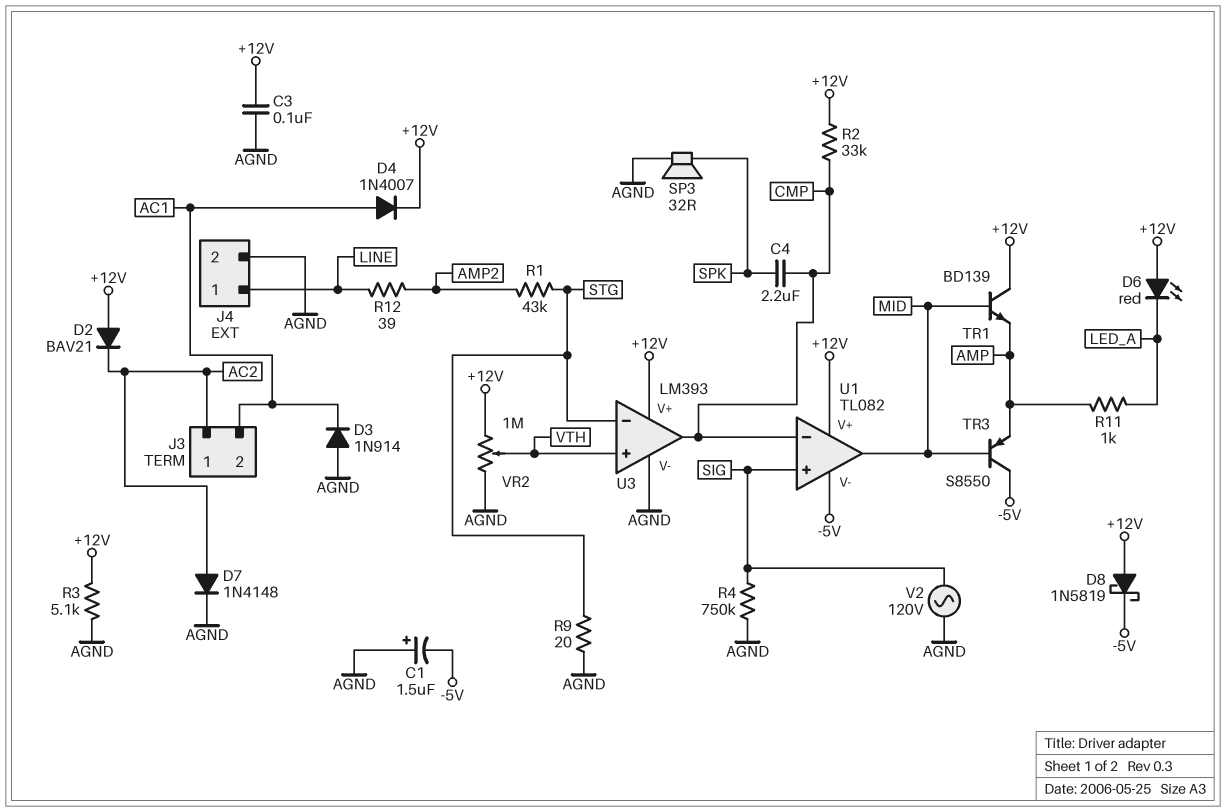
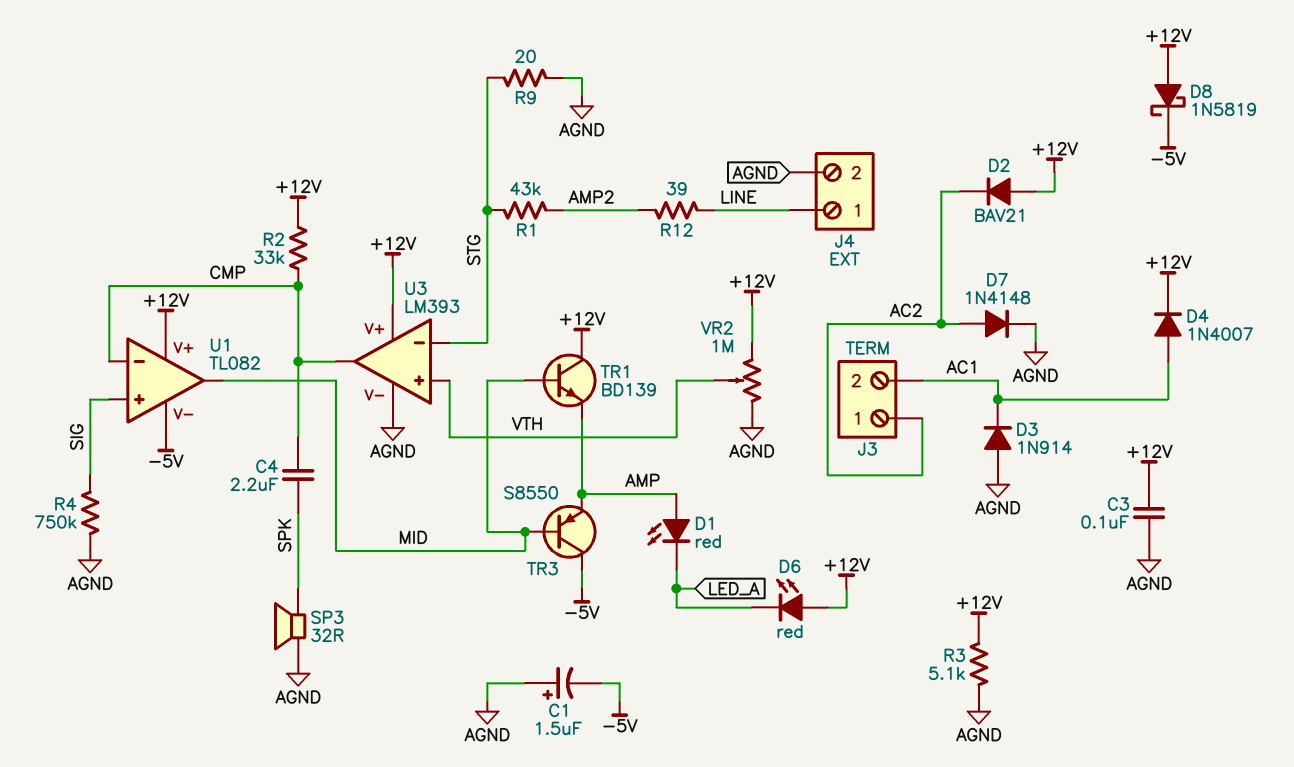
D1: none -> LED red (A AMP, K LED_A)
R11: 1k (AMP, LED_A) -> none
V2: AC 120V (AGND, SIG) -> none

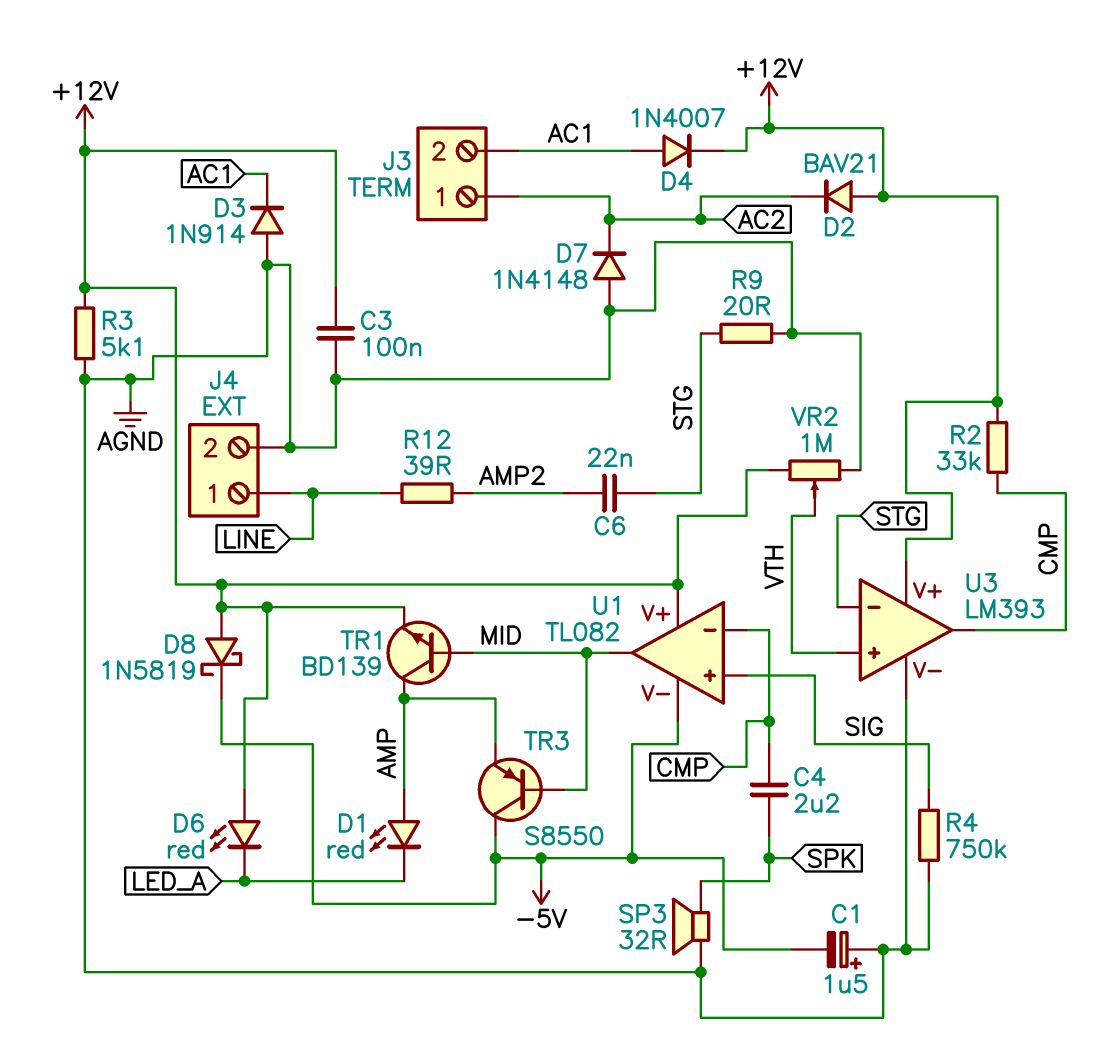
C6: none -> 22nF (AMP2, STG)
D7: diode 1N4148 (A AC2, K AGND) -> diode 1N4148 (A AGND, K AC2)
R1: 43k (AMP2, STG) -> none
TR1: NPN BD139 (B MID, C +12V, E AMP) -> NPN BD139 (B MID, C AMP, E +12V)

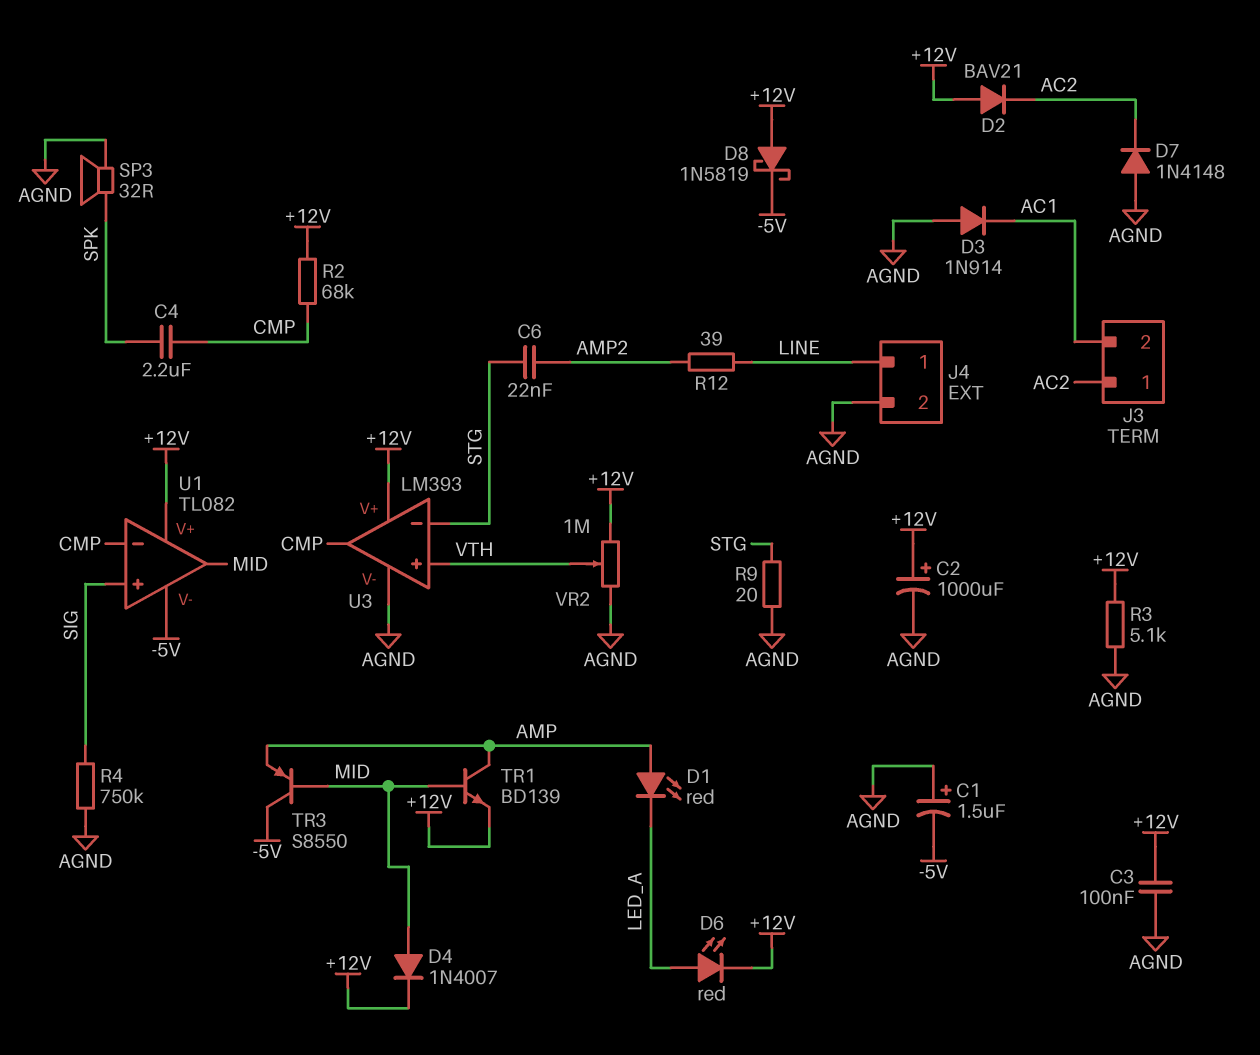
C2: none -> 1000uF (plus +12V, minus AGND)
D4: diode 1N4007 (A AC1, K +12V) -> diode 1N4007 (A MID, K +12V)
D6: LED red (A +12V, K LED_A) -> LED red (A LED_A, K +12V)
R2: 33k (+12V, CMP) -> 68k (+12V, CMP)

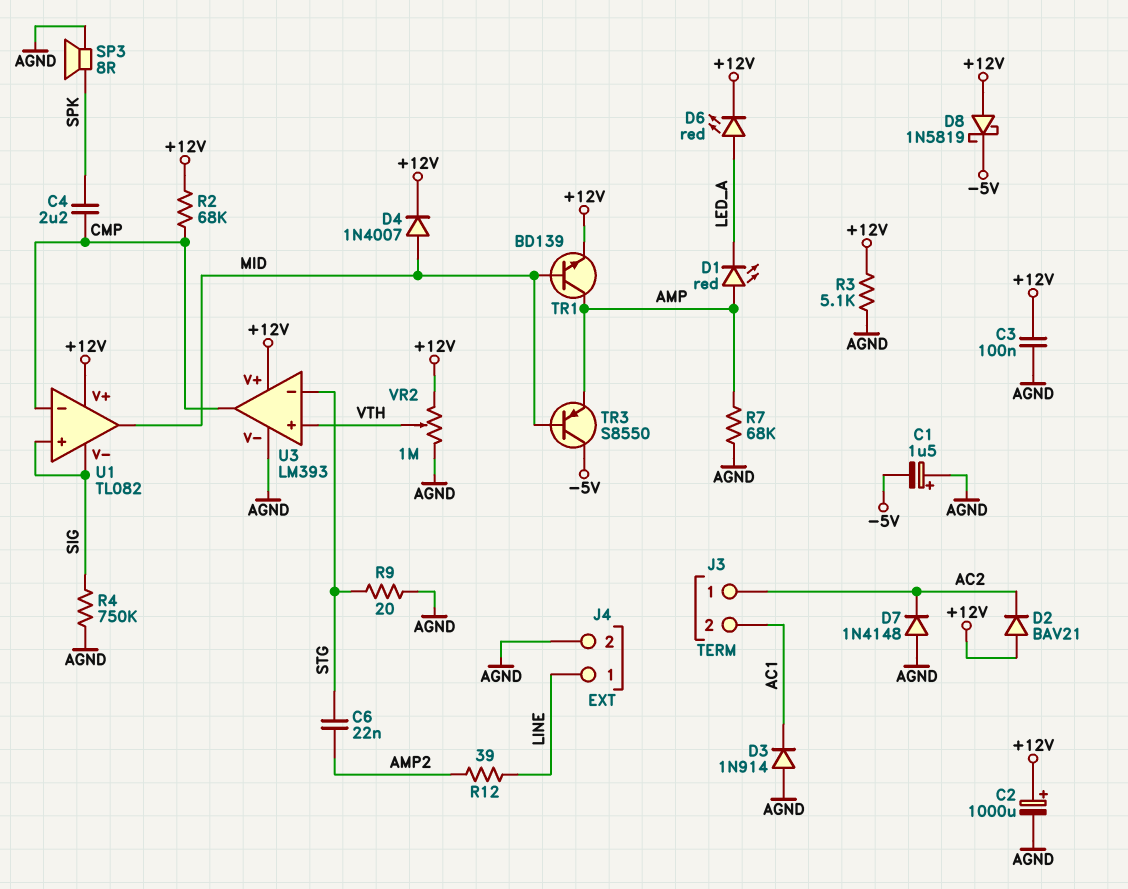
R7: none -> 68k (AGND, AMP)
SP3: speaker 32R (AGND, SPK) -> speaker 8R (AGND, SPK)
U1 pin V-: -5V -> SIG

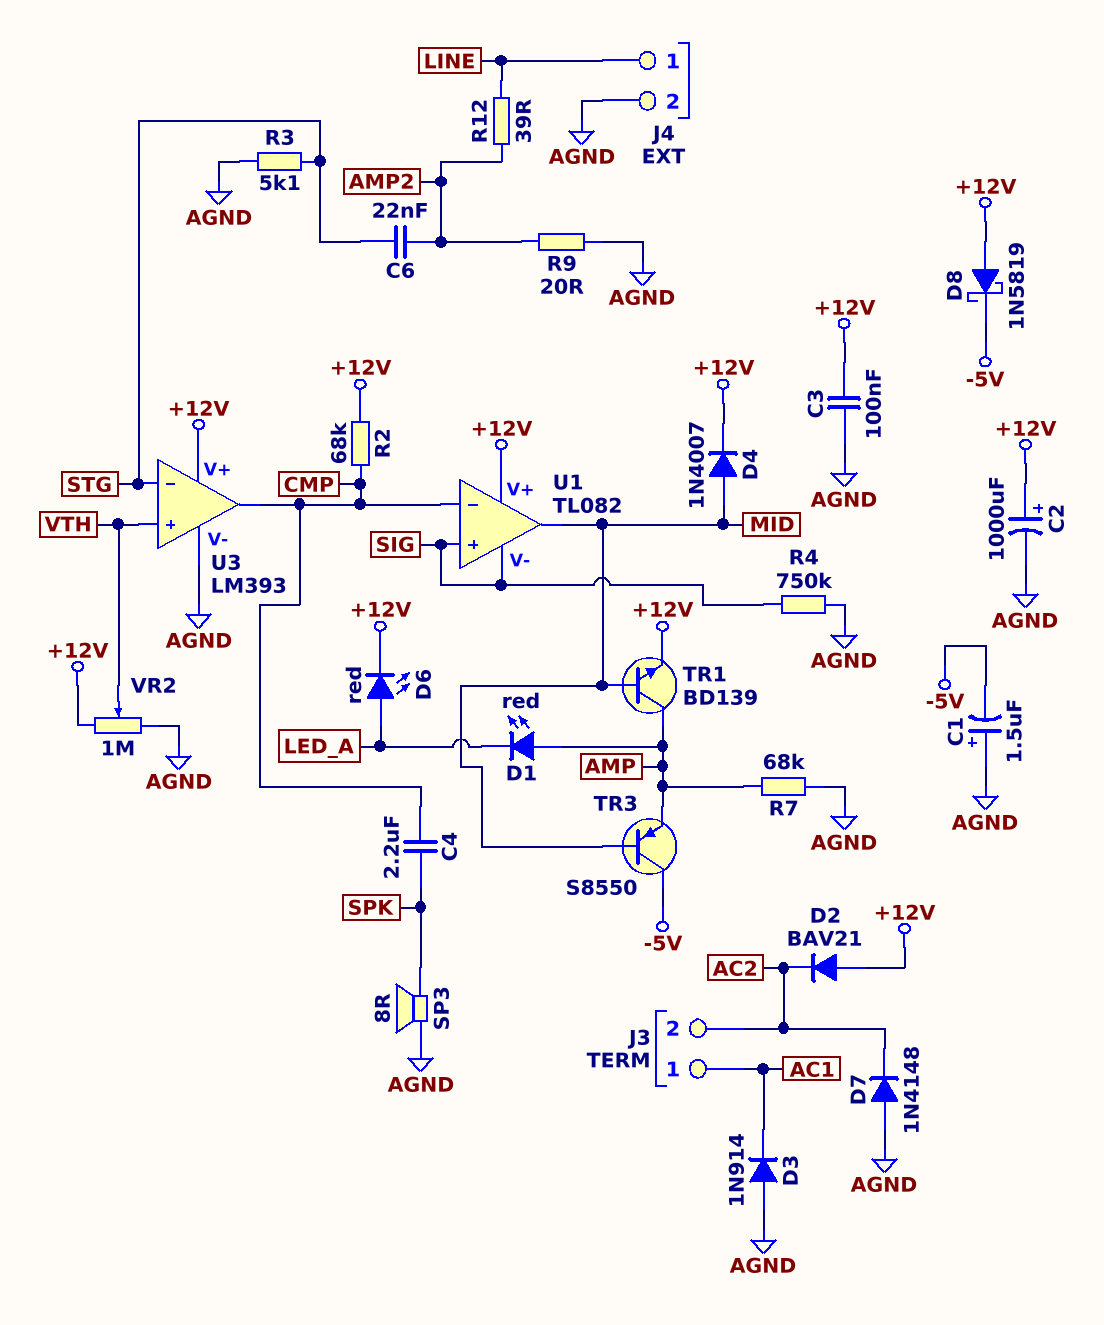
J3 pin 1: AC2 -> AC1
J3 pin 2: AC1 -> AC2
R3: 5.1k (+12V, AGND) -> 5.1k (AGND, STG)
R9: 20 (AGND, STG) -> 20 (AGND, AMP2)

